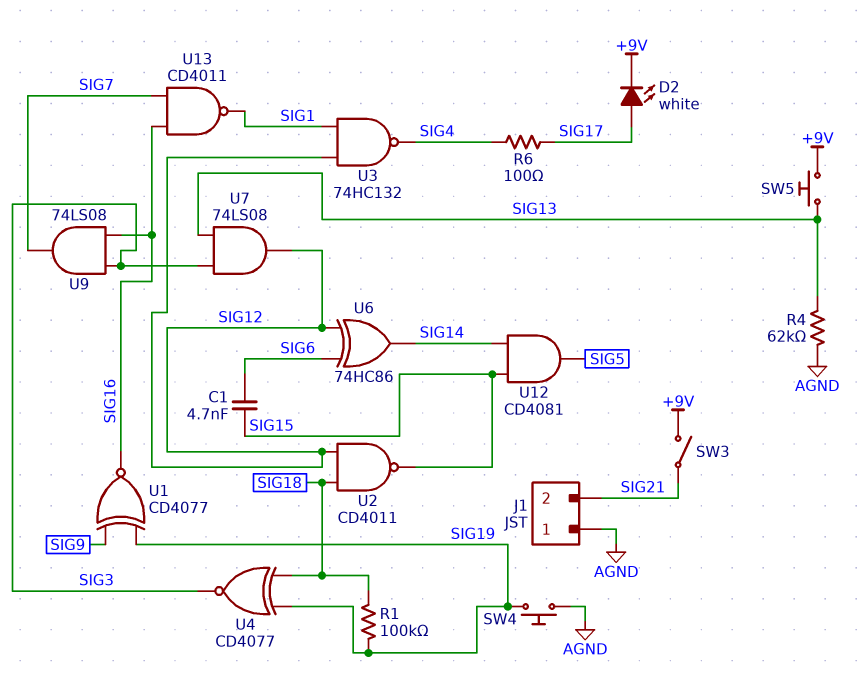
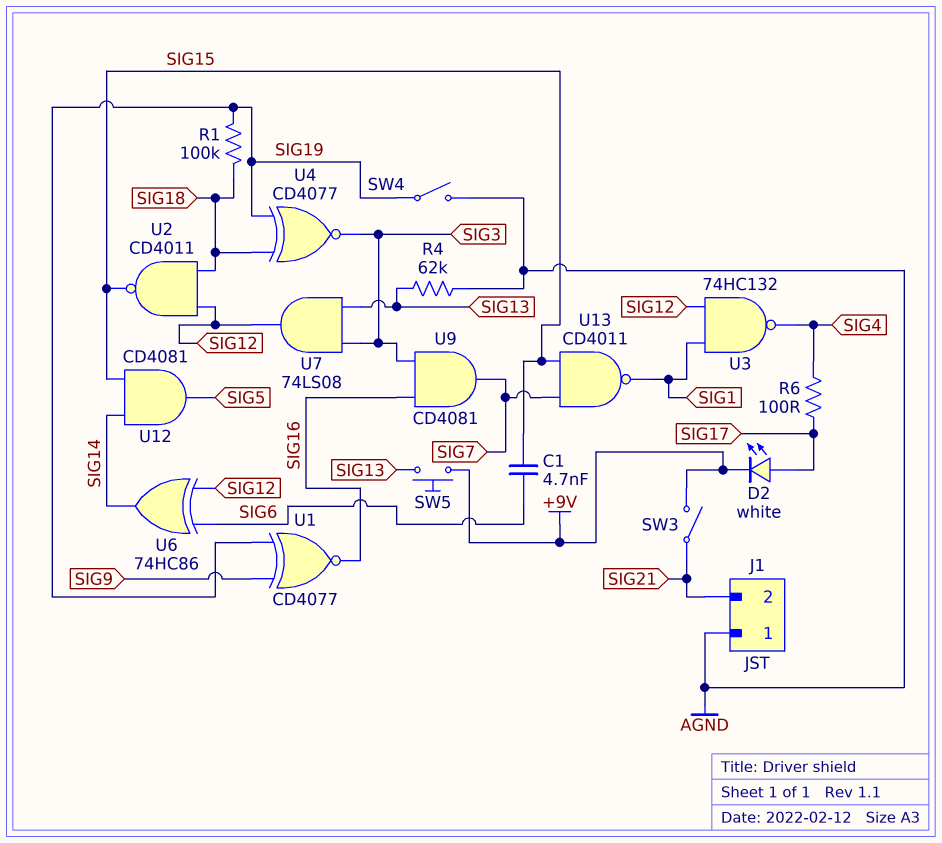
SW4: button (AGND, SIG19) -> switch (AGND, SIG19)
U9: AND 74LS08 (in SIG3, in SIG16, out SIG7) -> AND CD4081 (in SIG3, in SIG16, out SIG7)
U13: NAND CD4011 (in SIG7, in SIG16, out SIG1) -> NAND CD4011 (in SIG7, in SIG15, out SIG1)

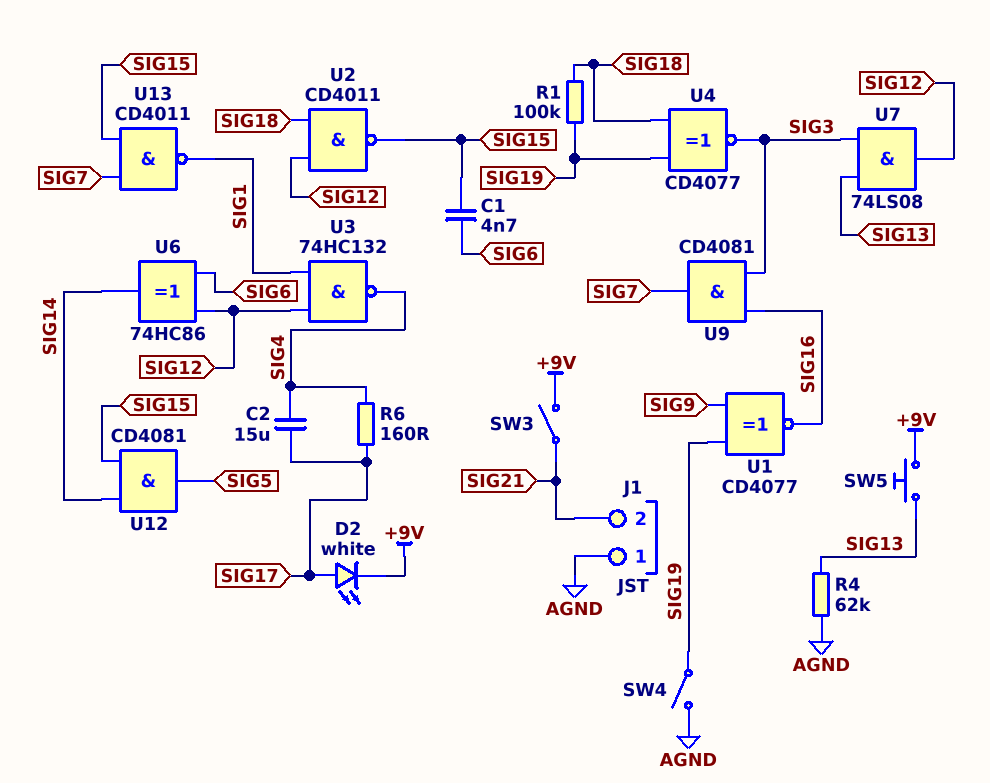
C2: none -> 15uF (SIG4, SIG17)
R6: 100 (SIG4, SIG17) -> 160 (SIG4, SIG17)

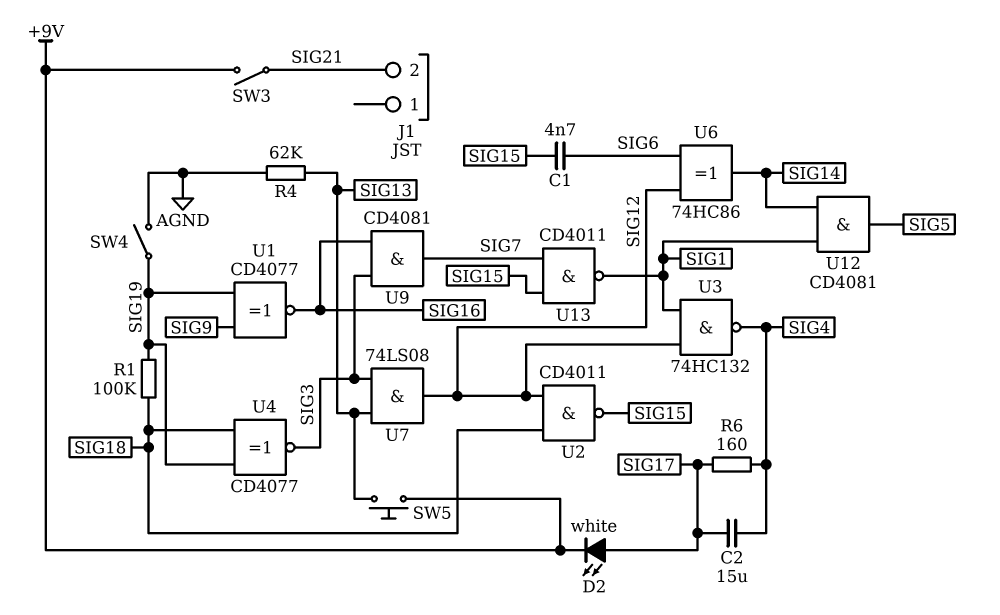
J1 pin 1: AGND -> none
U12: AND CD4081 (in SIG14, in SIG15, out SIG5) -> AND CD4081 (in SIG1, in SIG14, out SIG5)

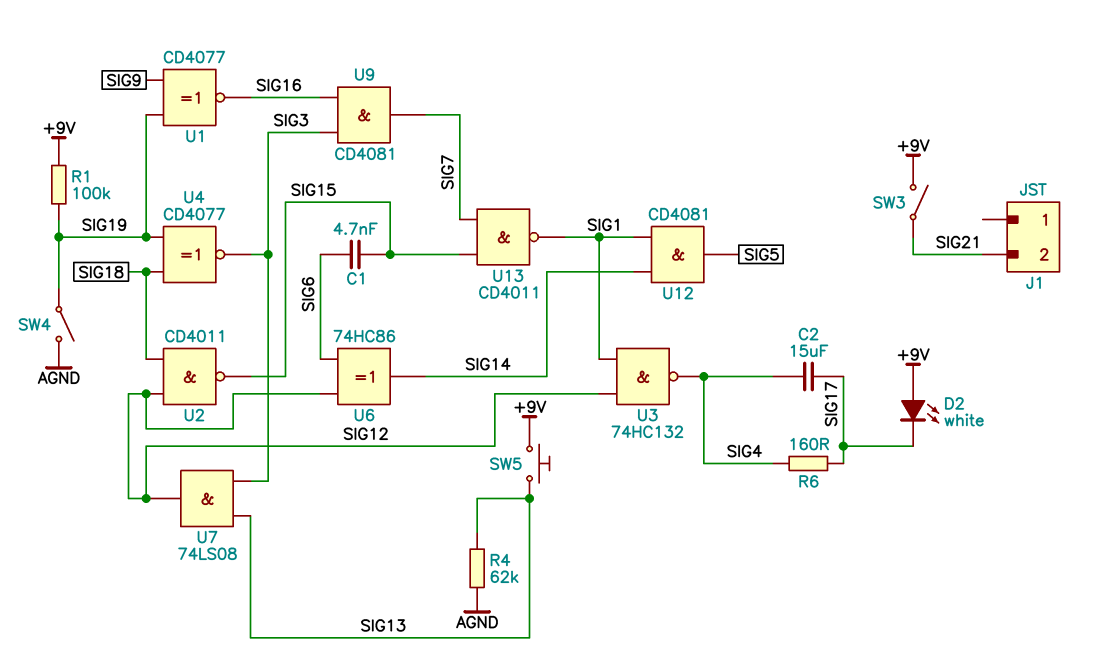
D2: LED white (A SIG17, K +9V) -> LED white (A +9V, K SIG17)
R1: 100k (SIG18, SIG19) -> 100k (+9V, SIG19)

